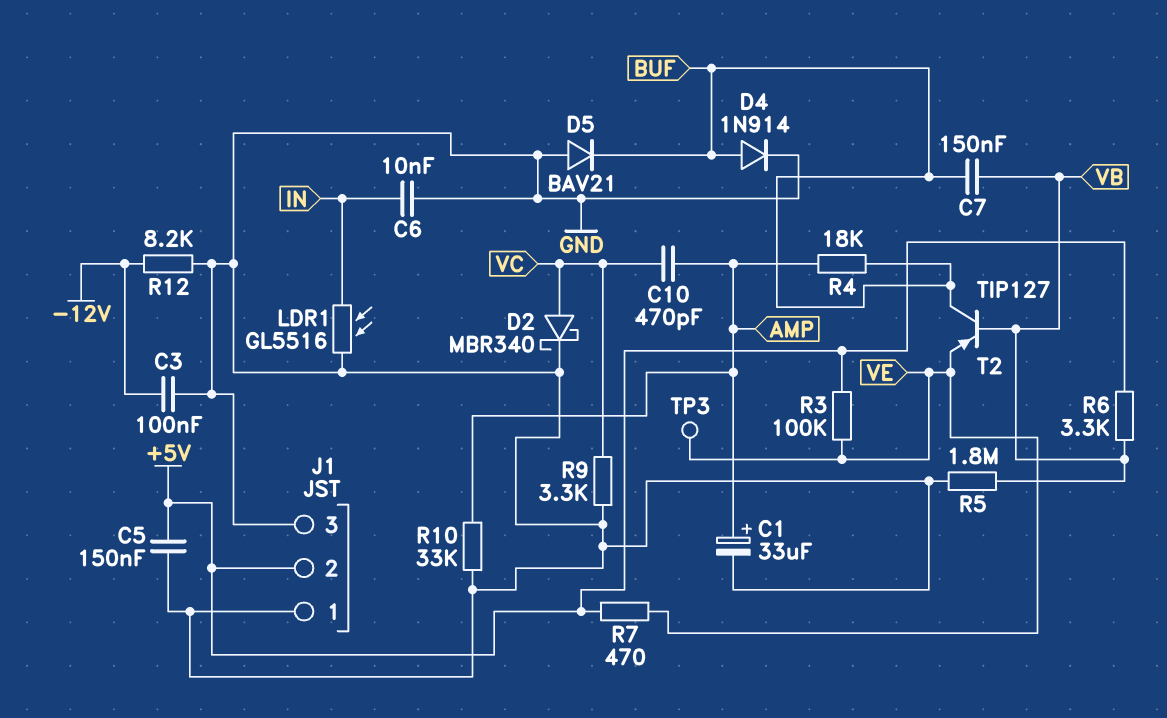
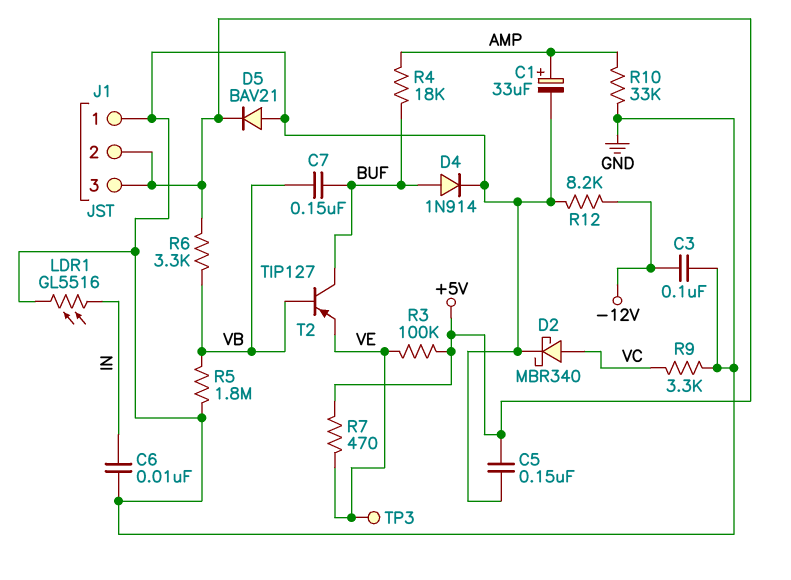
C10: 470pF (AMP, VC) -> none
D5: diode BAV21 (A GND, K BUF) -> diode BAV21 (A GND, K +5V)
J1 pin 3: GND -> +5V

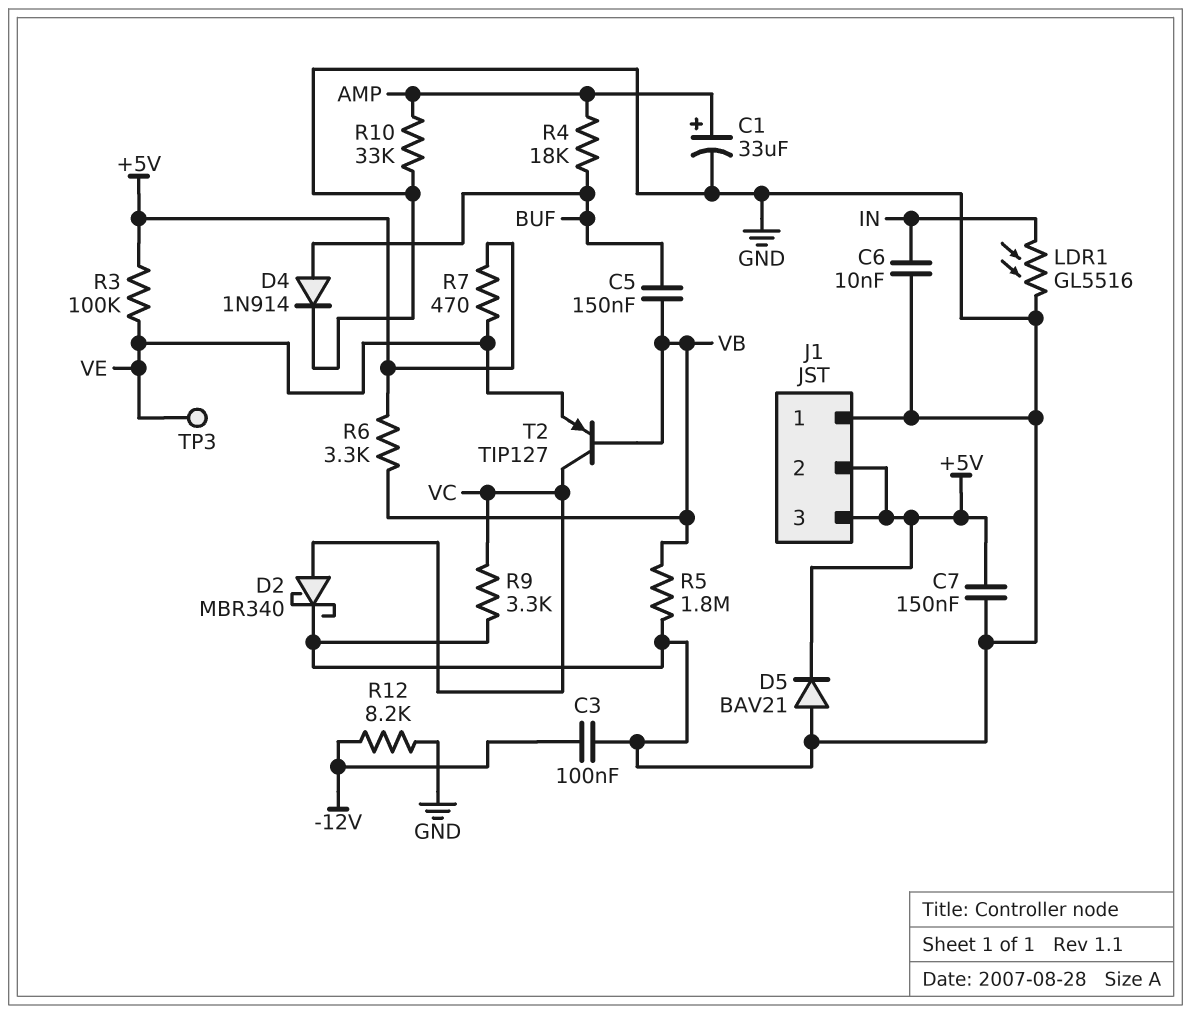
C5: 150nF (+5V, GND) -> 150nF (BUF, VB)
C7: 150nF (BUF, VB) -> 150nF (+5V, GND)
T2: PNP TIP127 (B VB, C BUF, E VE) -> PNP TIP127 (B VB, C VC, E VE)

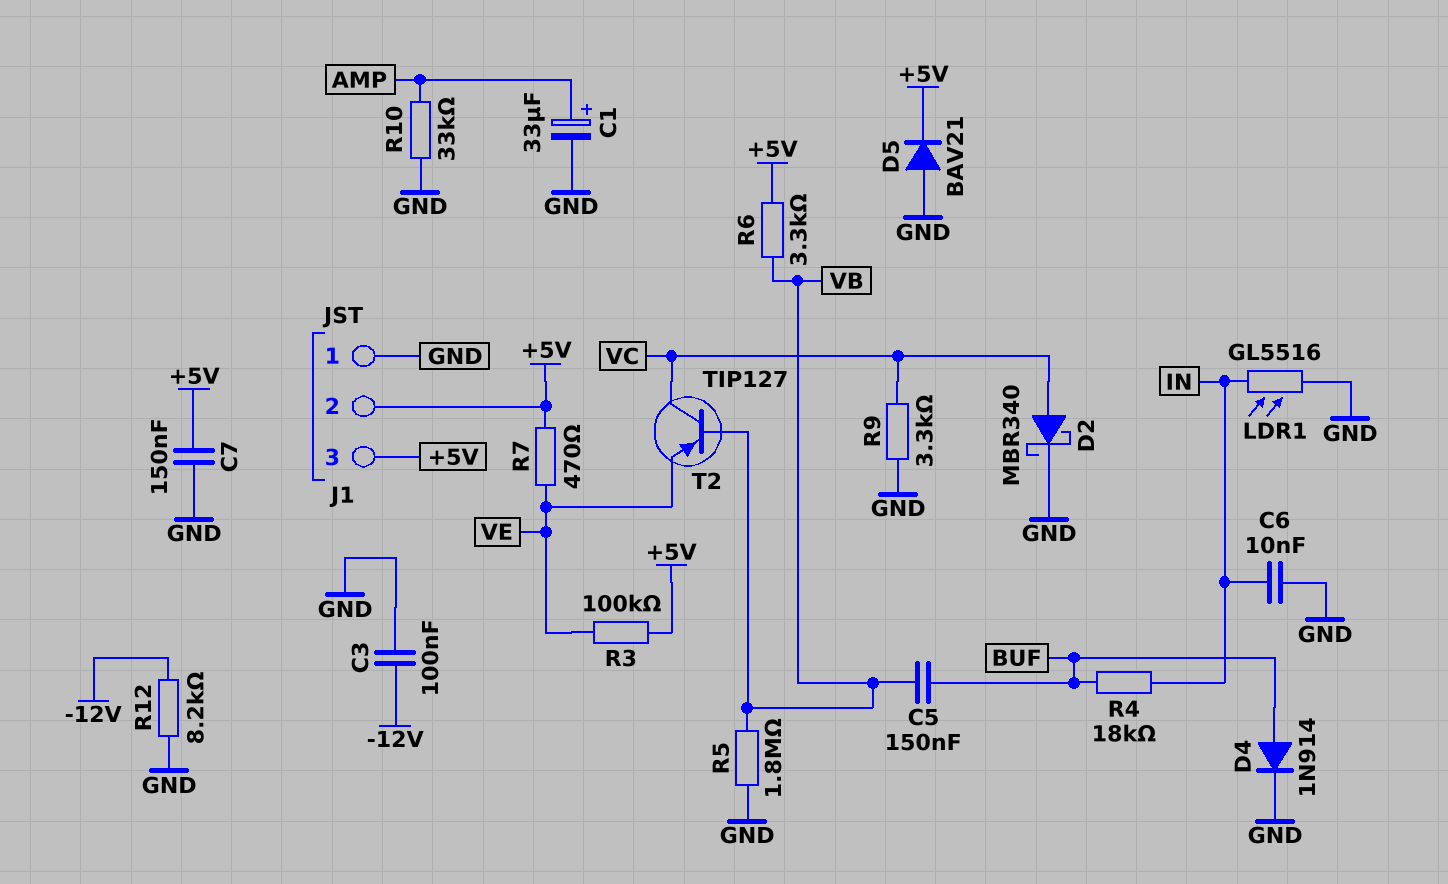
R4: 18k (AMP, BUF) -> 18k (BUF, IN)
TP3: test point (VE) -> none

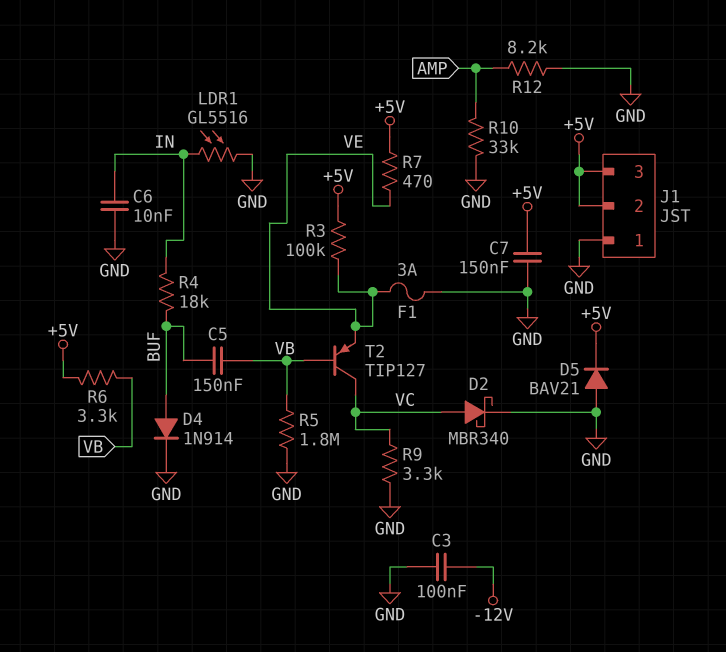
C1: 33uF (plus AMP, minus GND) -> none
F1: none -> 3A (GND, VE)
R12: 8.2k (-12V, GND) -> 8.2k (AMP, GND)

